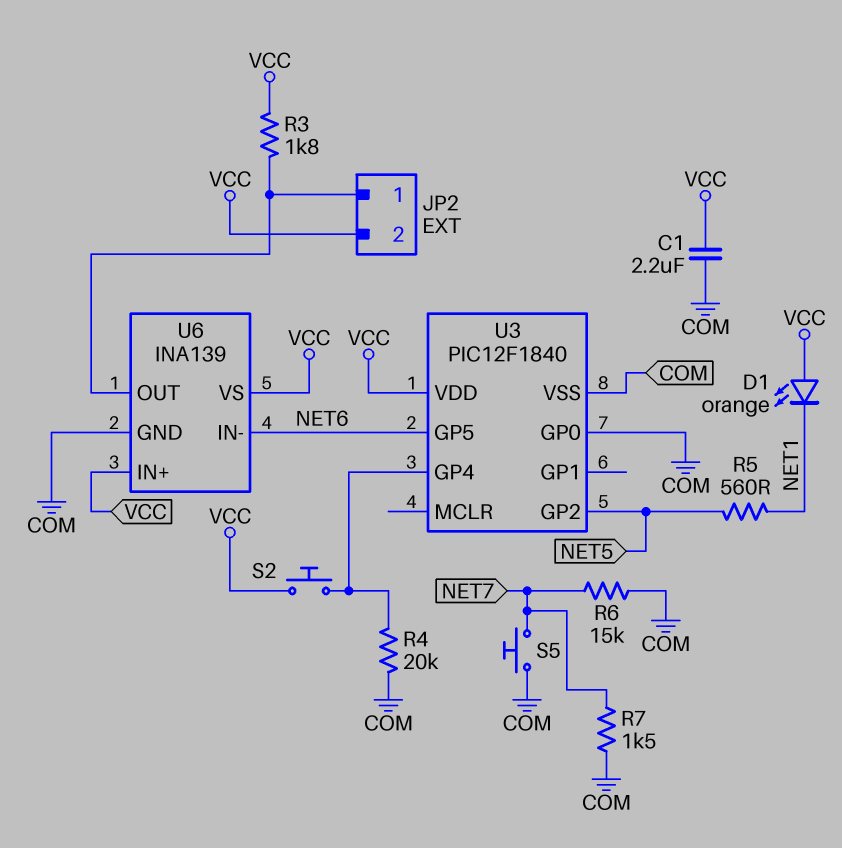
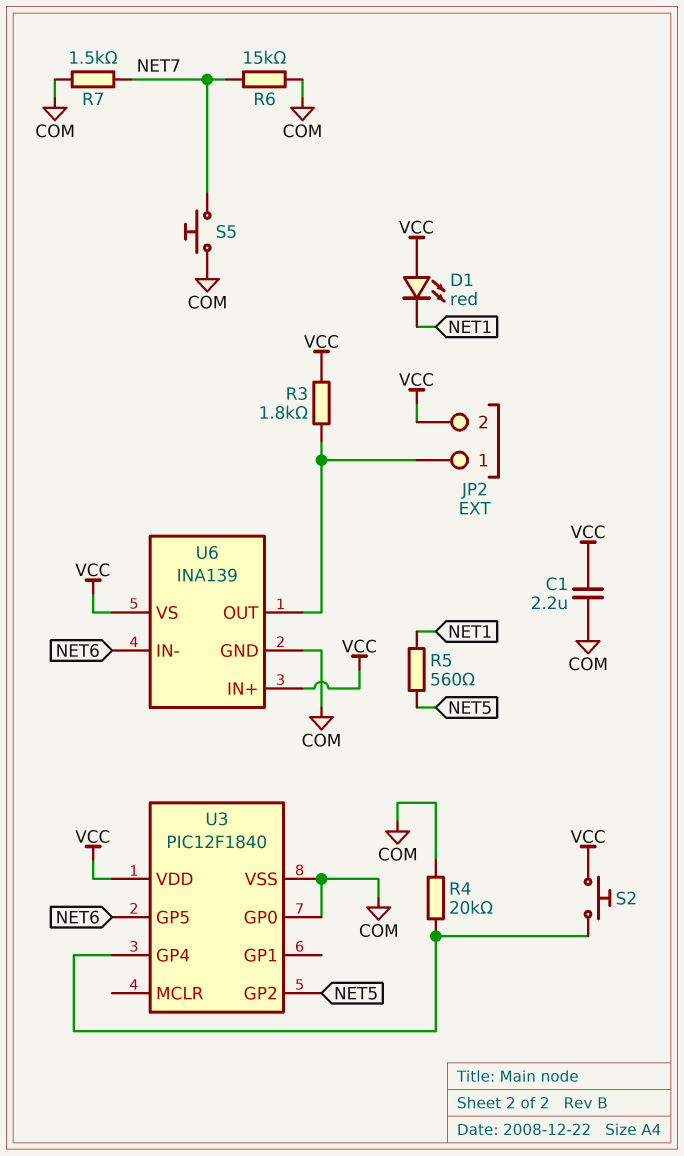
D1: LED orange (A VCC, K NET1) -> LED red (A VCC, K NET1)

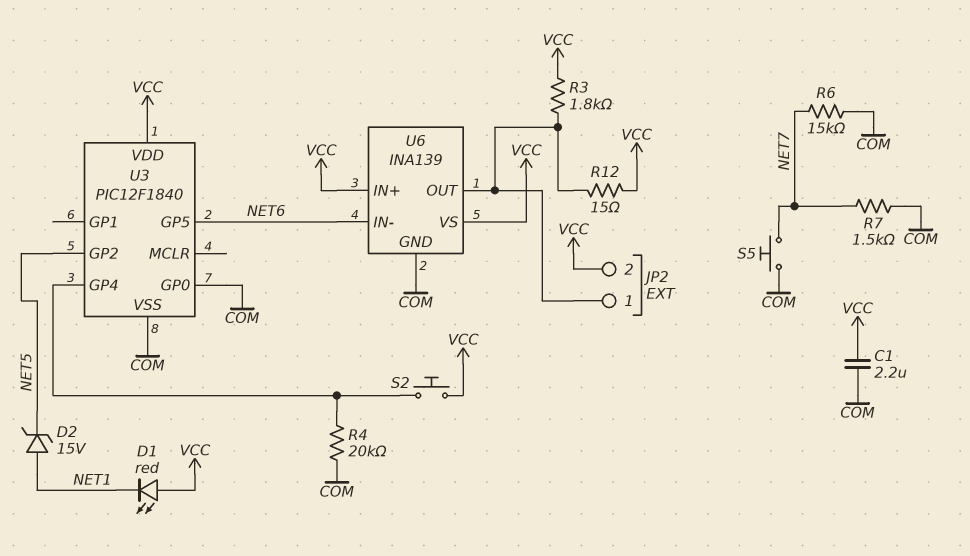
D2: none -> zener 15V (A NET1, K NET5)
R5: 560 (NET1, NET5) -> none
R12: none -> 15 (JP2/1, VCC)

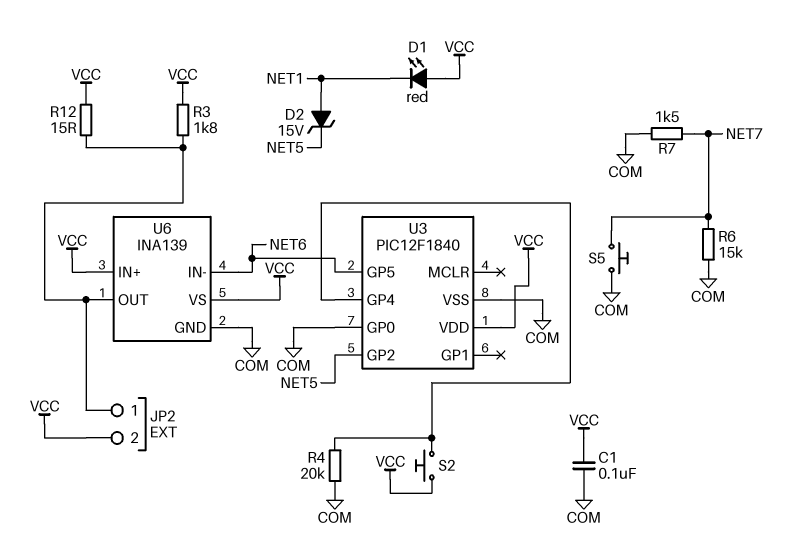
C1: 2.2uF (COM, VCC) -> 100nF (COM, VCC)

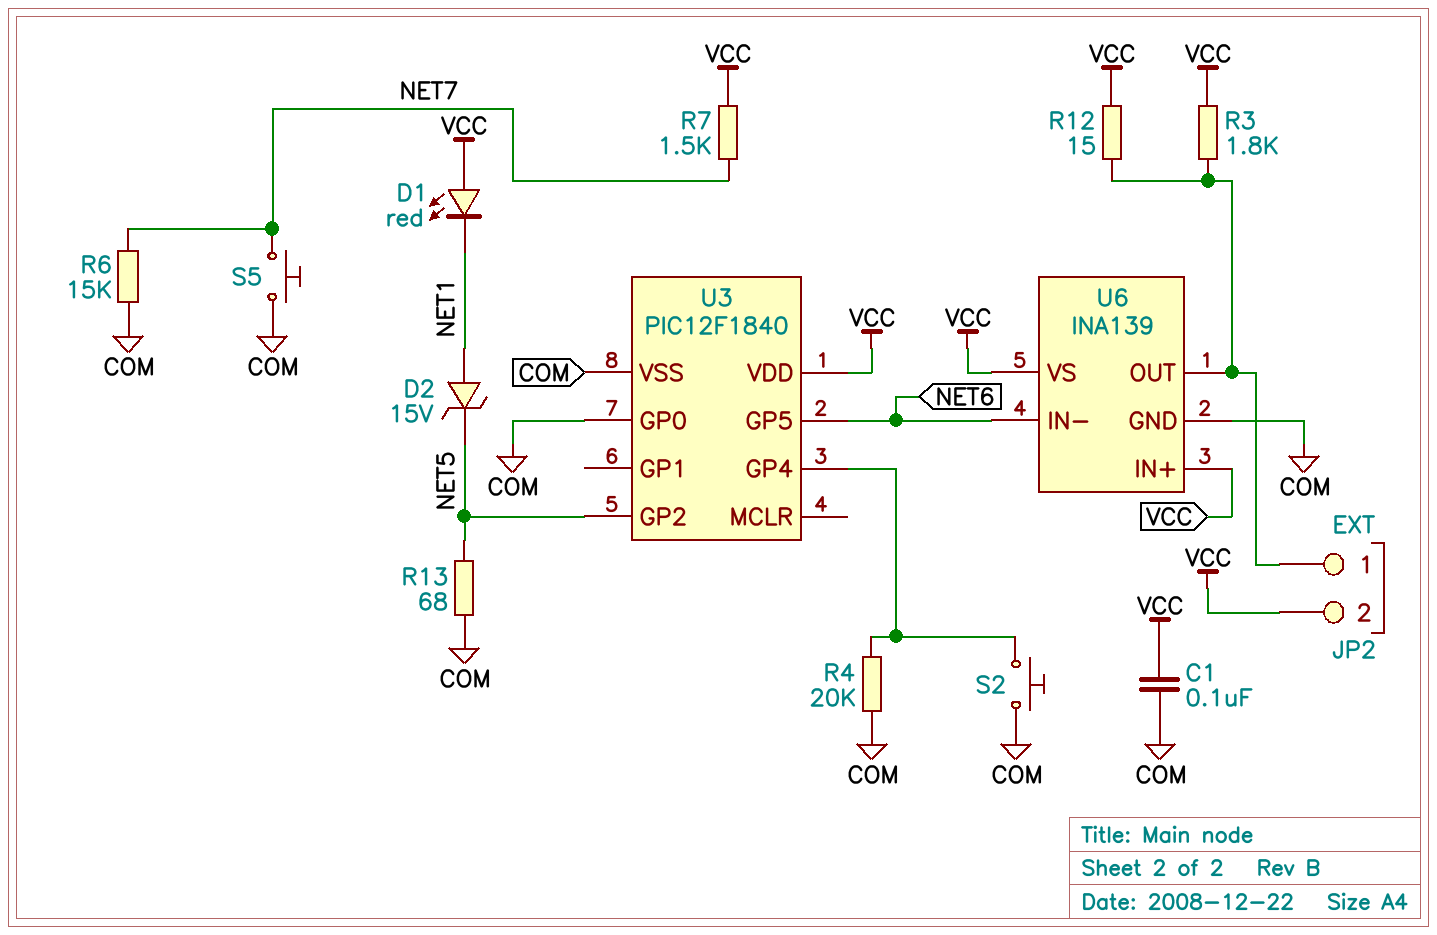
R7: 1.5k (COM, NET7) -> 1.5k (NET7, VCC)
R13: none -> 68 (COM, NET5)
S2: button (U3/GP4, VCC) -> button (COM, U3/GP4)

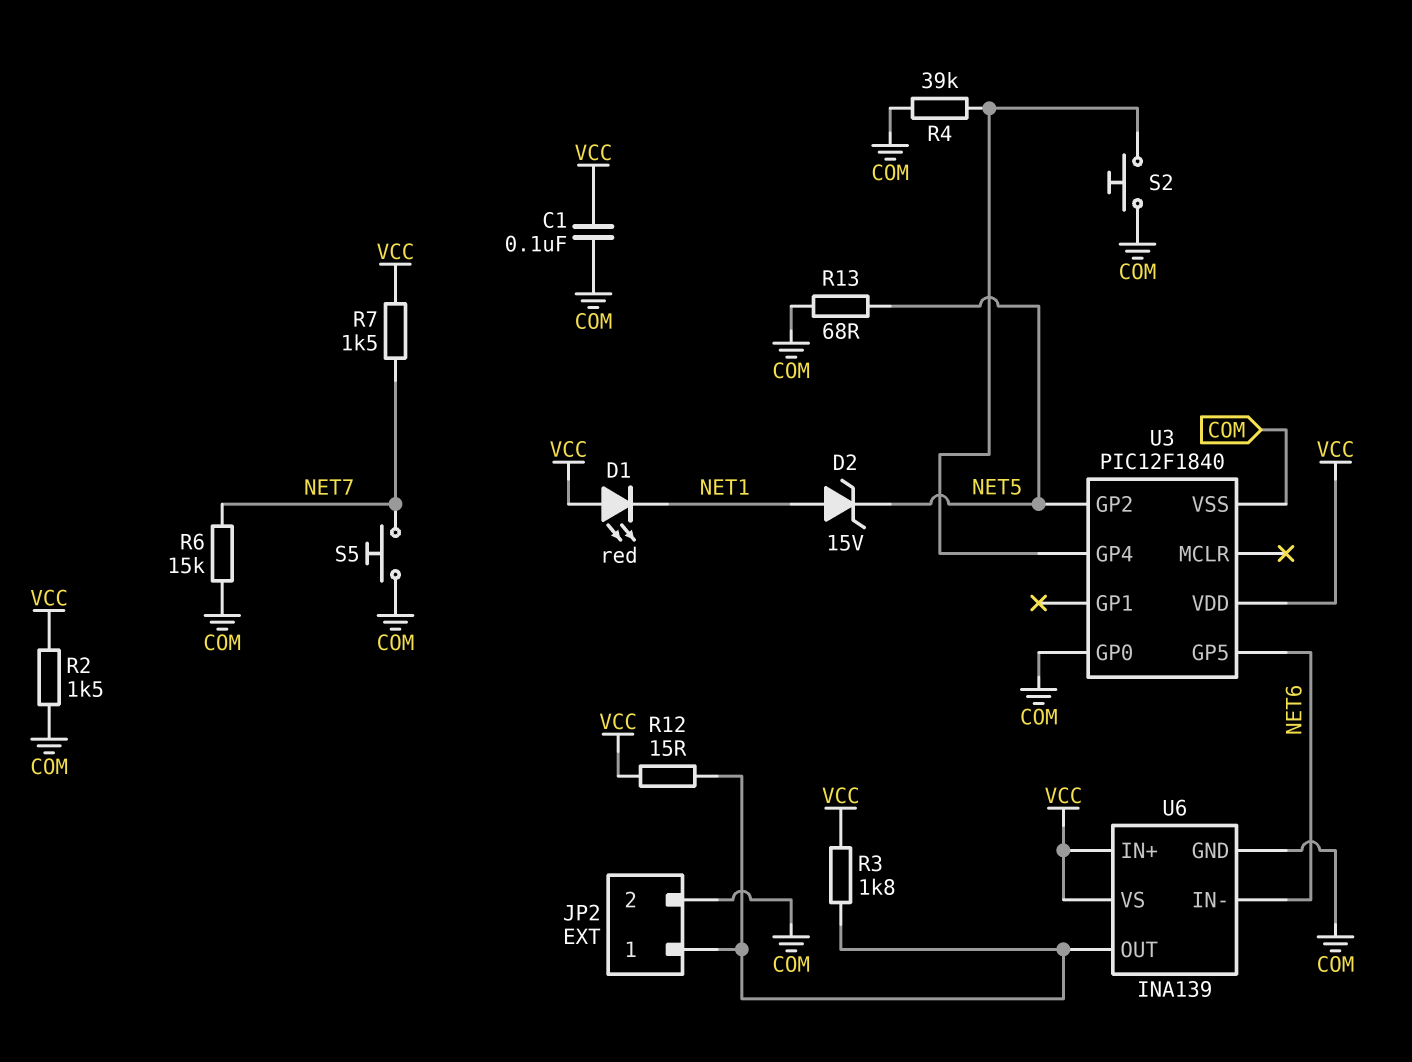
JP2 pin 2: VCC -> COM
R2: none -> 1.5k (COM, VCC)
R4: 20k (COM, U3/GP4) -> 39k (COM, U3/GP4)

